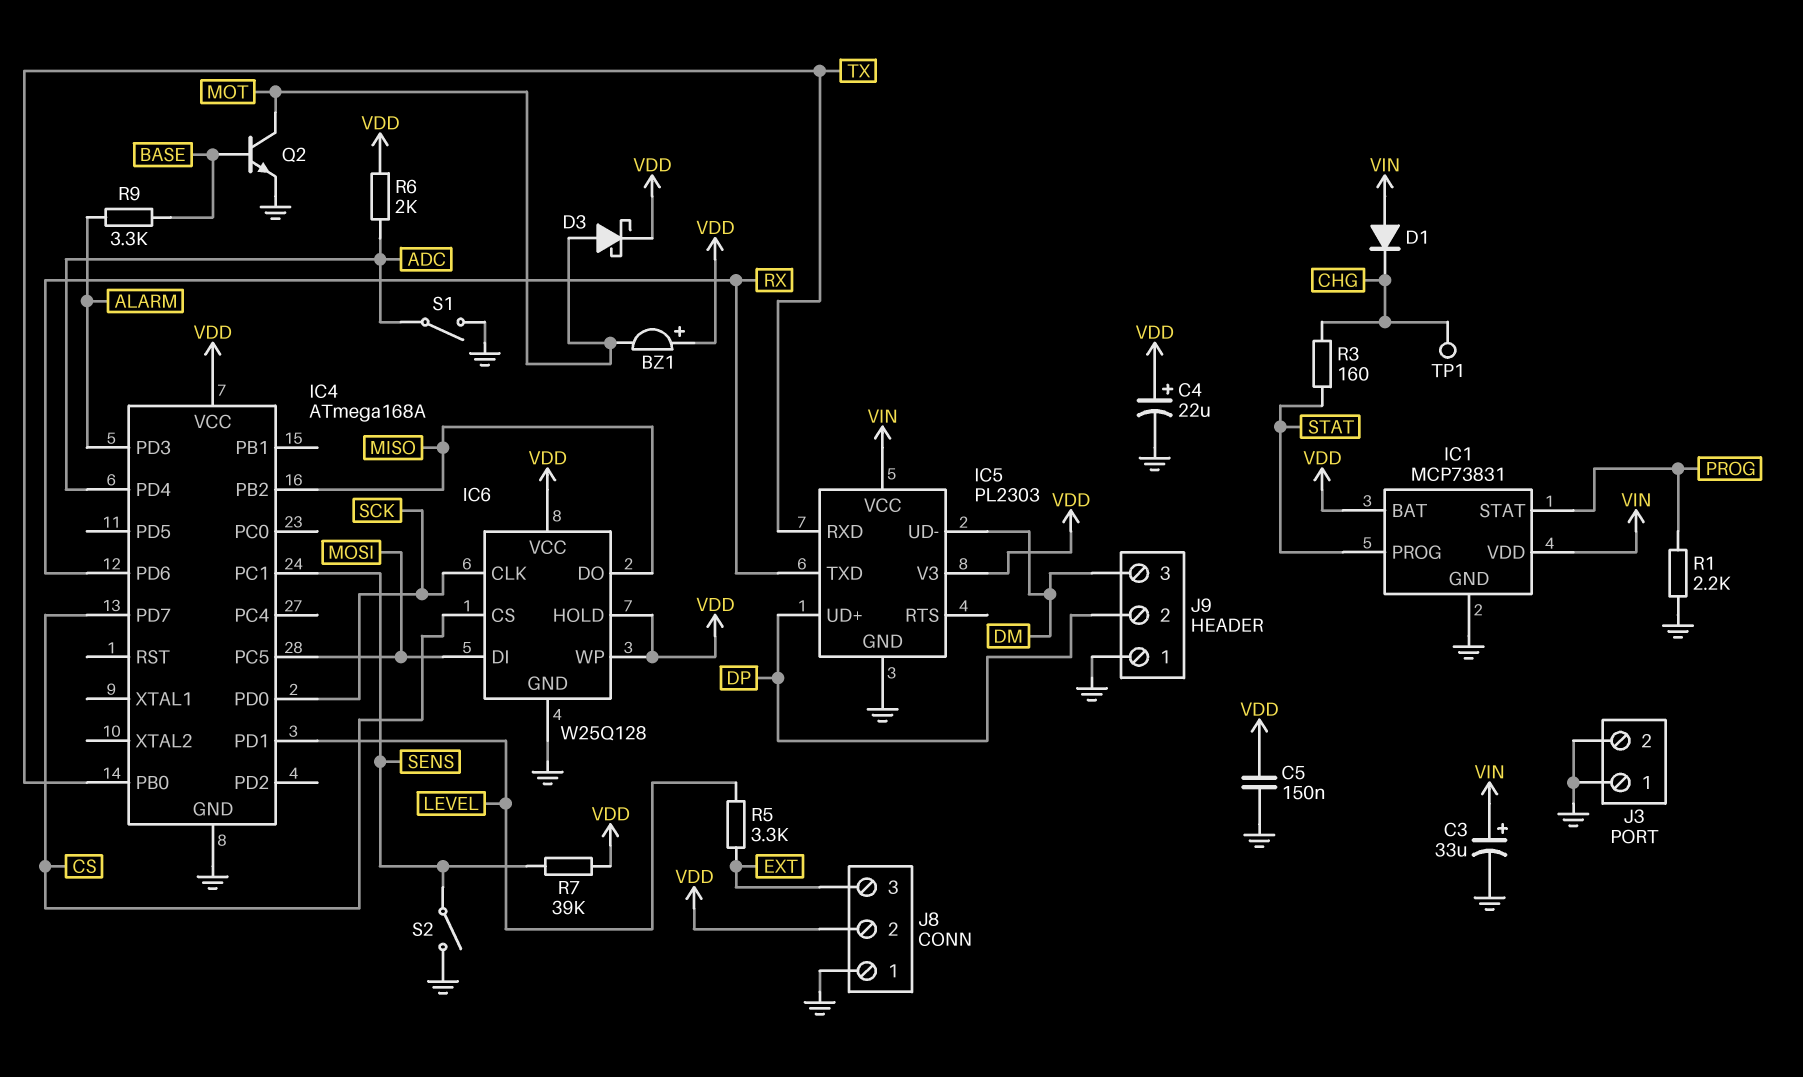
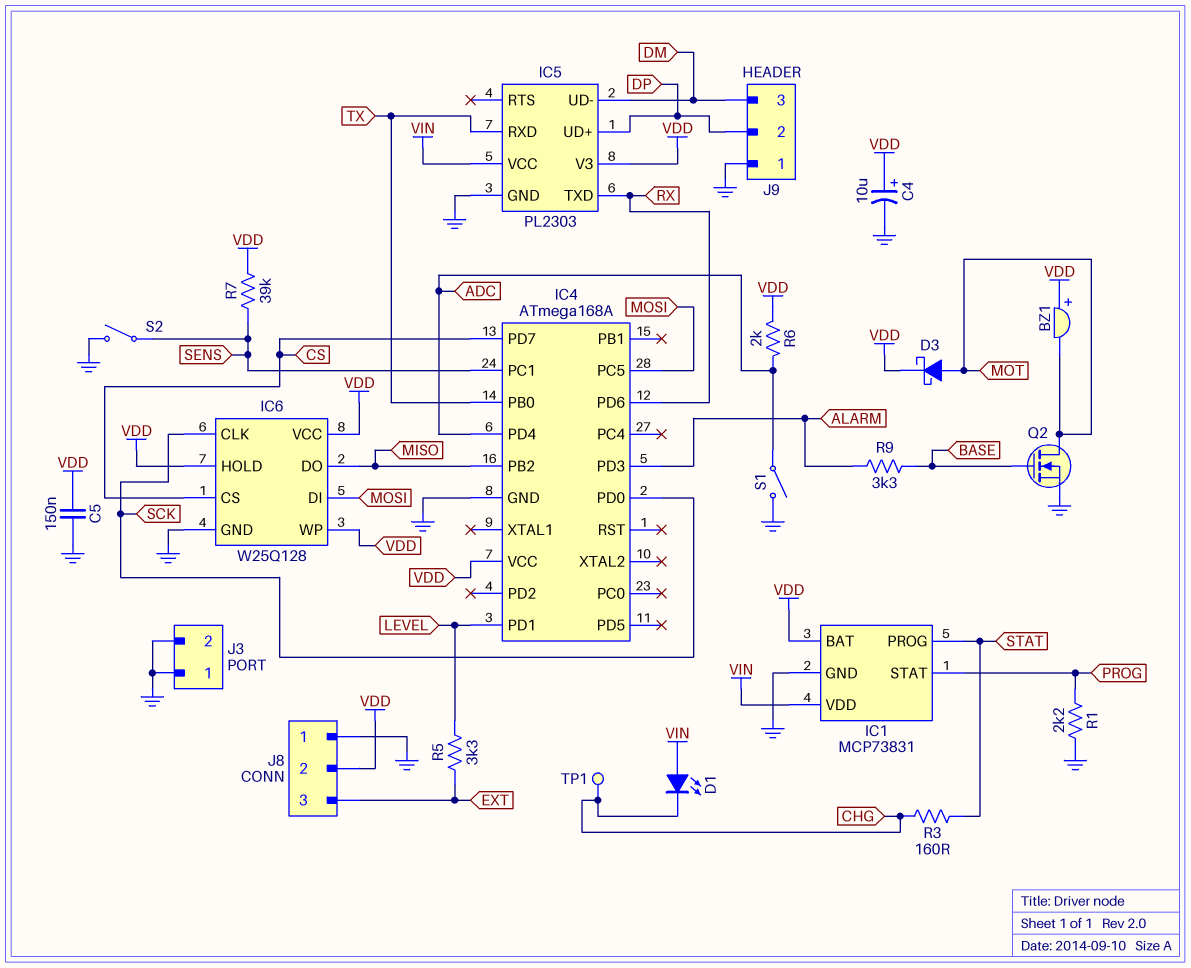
C3: 33uF (plus VIN, minus GND) -> none
C4: 22uF (plus VDD, minus GND) -> 10uF (plus VDD, minus GND)
D1: diode (A VIN, K CHG) -> LED (A VIN, K CHG)
Q2: NPN (B BASE, C MOT, E GND) -> NMOS (G BASE, D MOT, S GND)

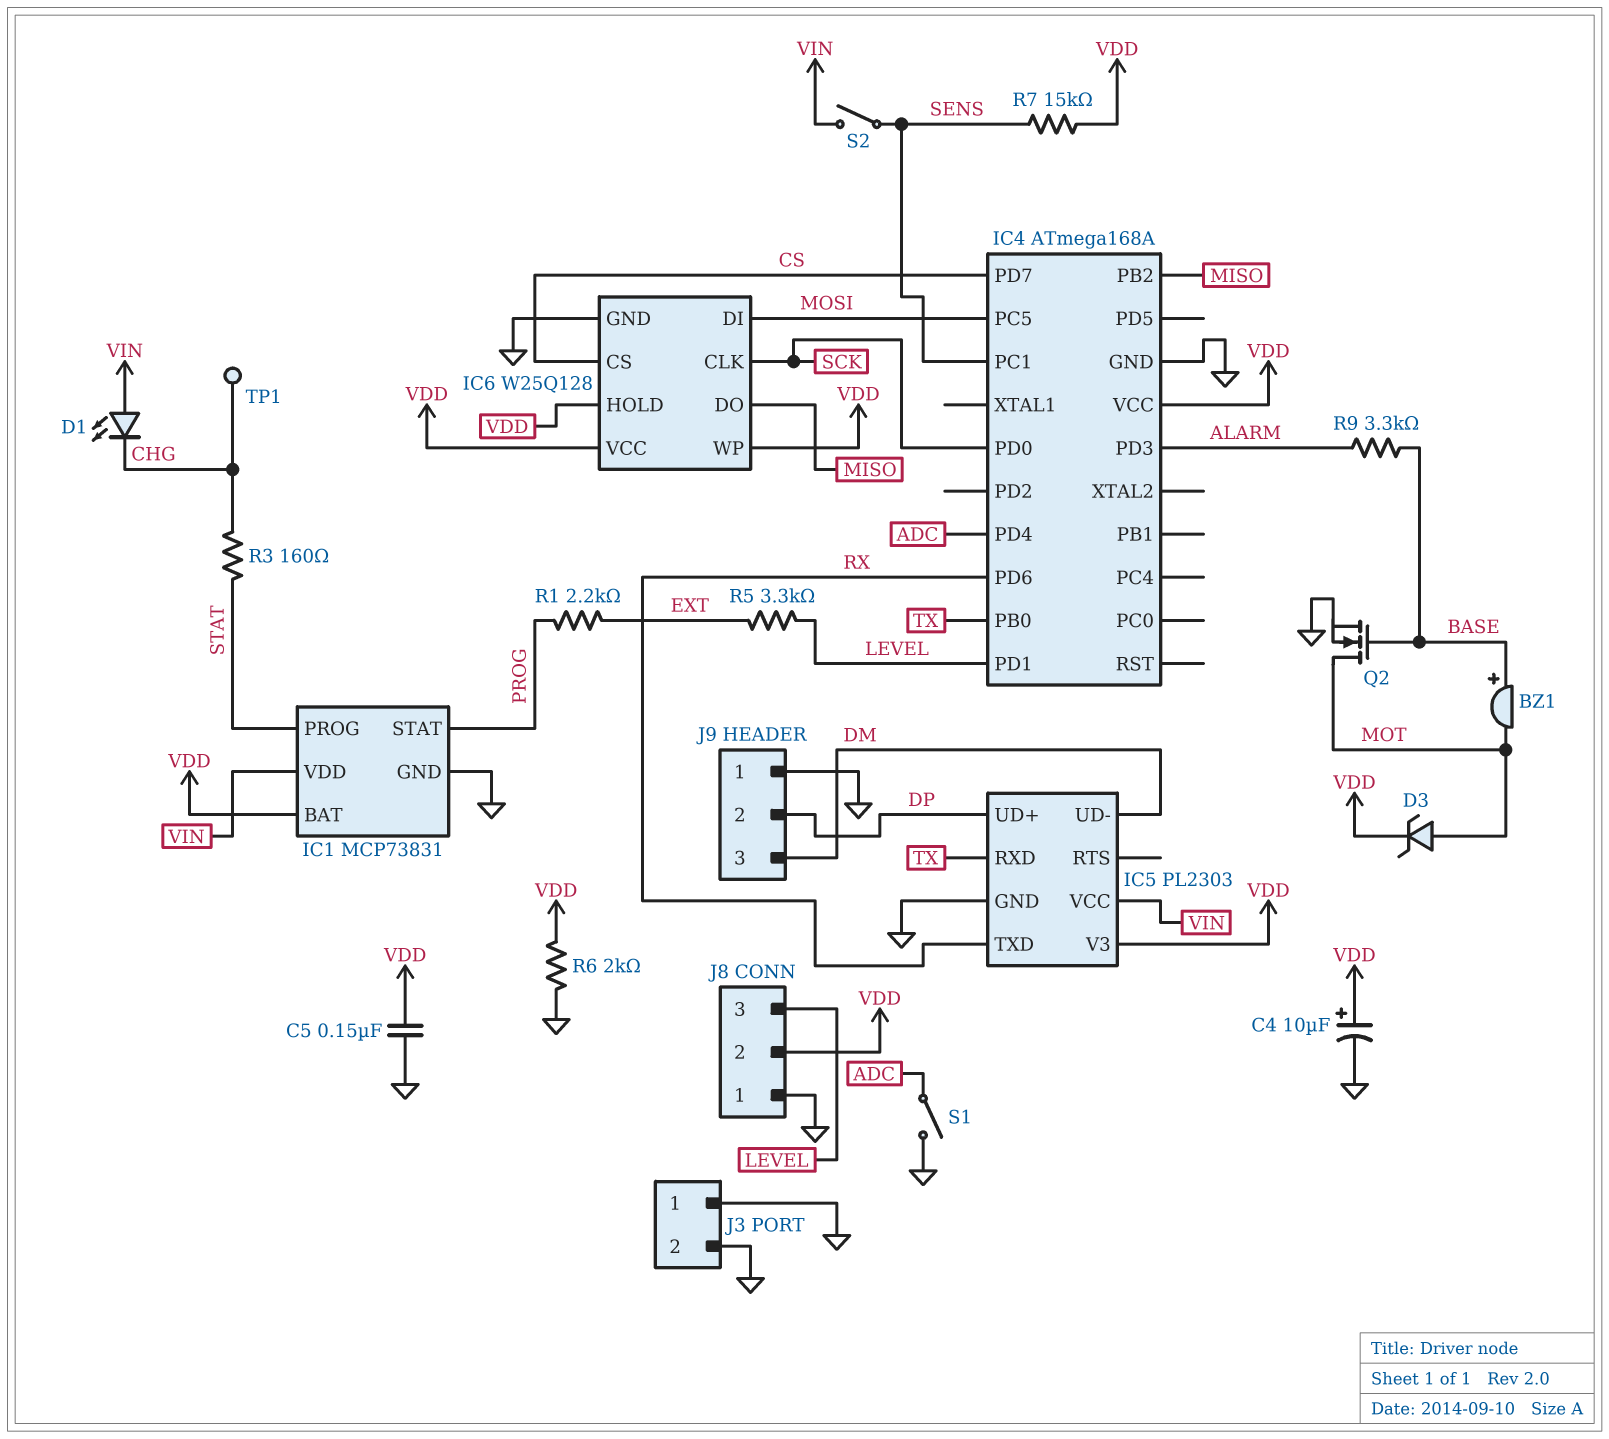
BZ1: buzzer (plus VDD, minus MOT) -> buzzer (plus BASE, minus MOT)
D3: schottky (A MOT, K VDD) -> zener (A MOT, K VDD)
J8 pin 3: EXT -> LEVEL
R1: 2.2k (GND, PROG) -> 2.2k (EXT, PROG)
R6: 2k (ADC, VDD) -> 2k (GND, VDD)
R7: 39k (SENS, VDD) -> 15k (SENS, VDD)
S2: switch (GND, SENS) -> switch (SENS, VIN)

